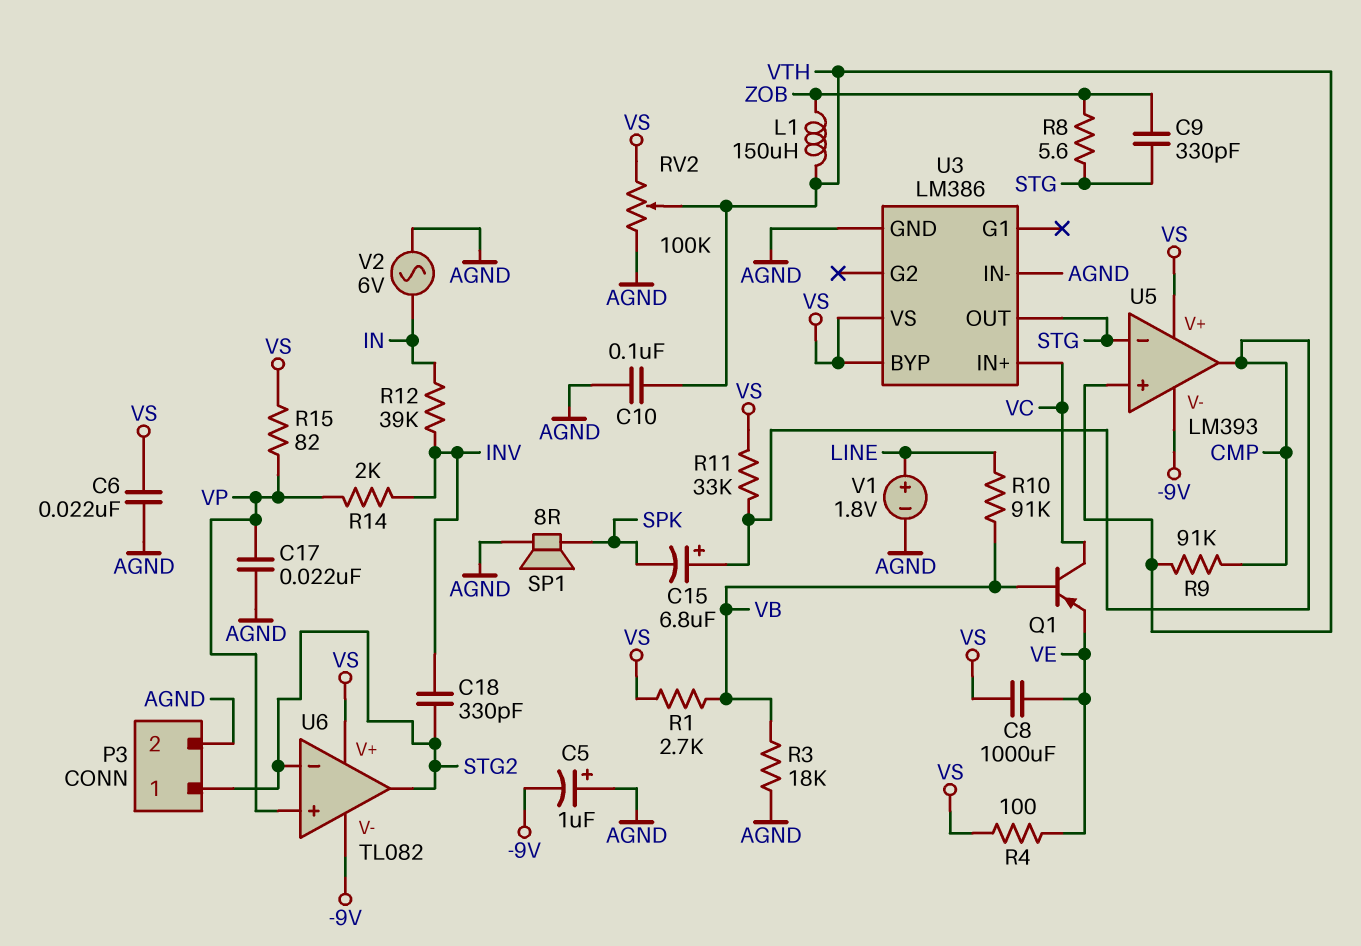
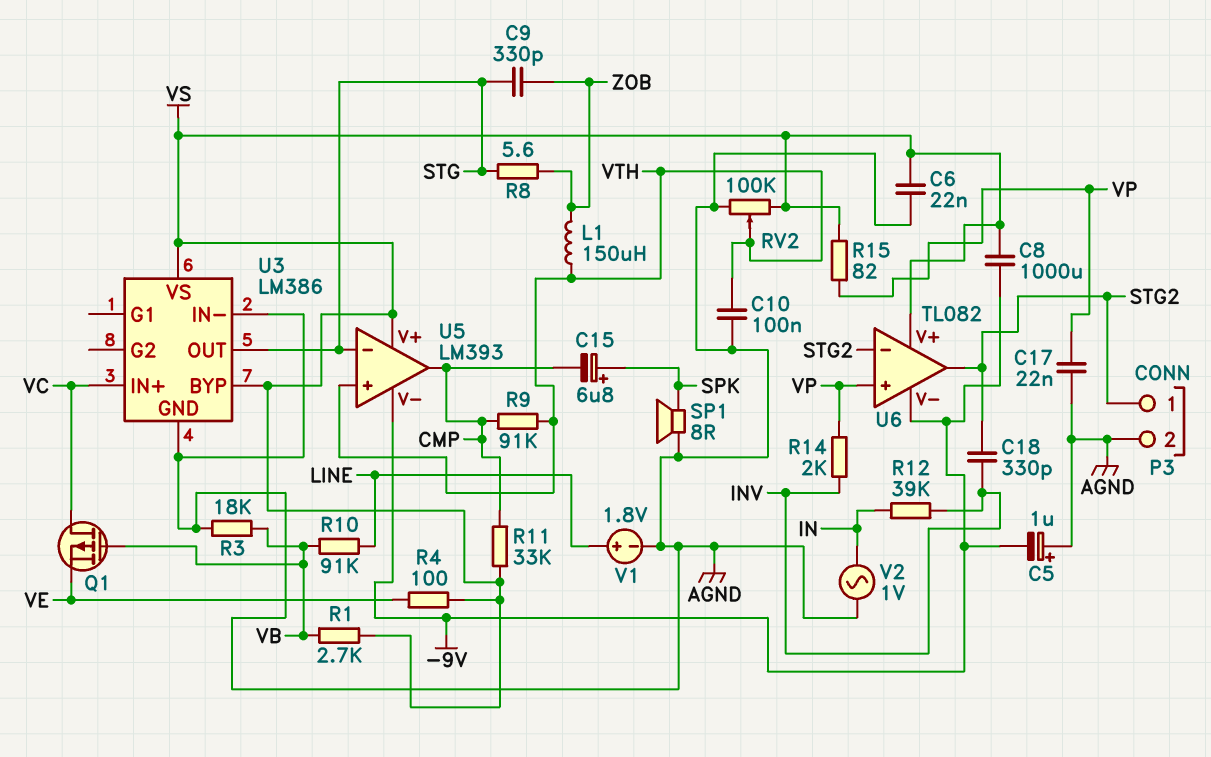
C8: 1000uF (VE, VS) -> 1000uF (-9V, VS)
C15: 6.8uF (plus CMP, minus SPK) -> 6.8uF (plus SPK, minus CMP)
Q1: PNP (B VB, C VC, E VE) -> PMOS (G VB, D VC, S VE)
V2: AC 6V (AGND, IN) -> AC 1V (AGND, IN)

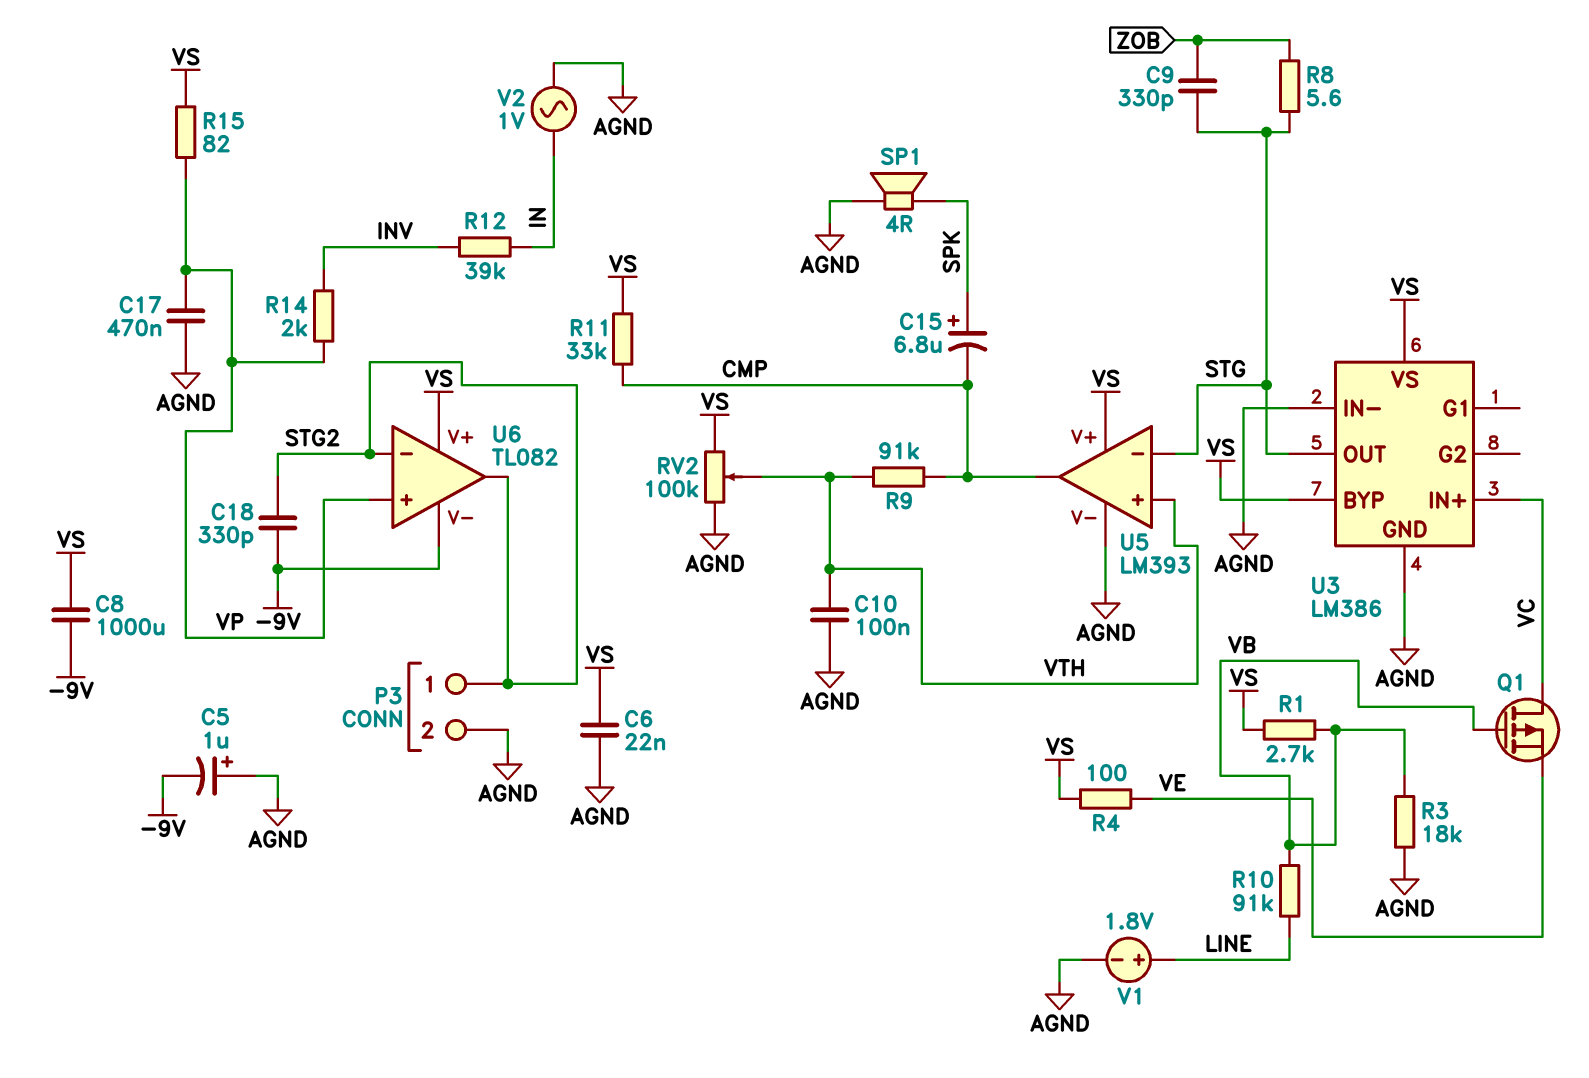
C17: 22nF (AGND, VP) -> 470nF (AGND, VP)
C18: 330pF (INV, STG2) -> 330pF (-9V, STG2)
L1: 150uH (VTH, ZOB) -> none
SP1: speaker 8R (AGND, SPK) -> speaker 4R (AGND, SPK)
U5 pin V-: -9V -> AGND

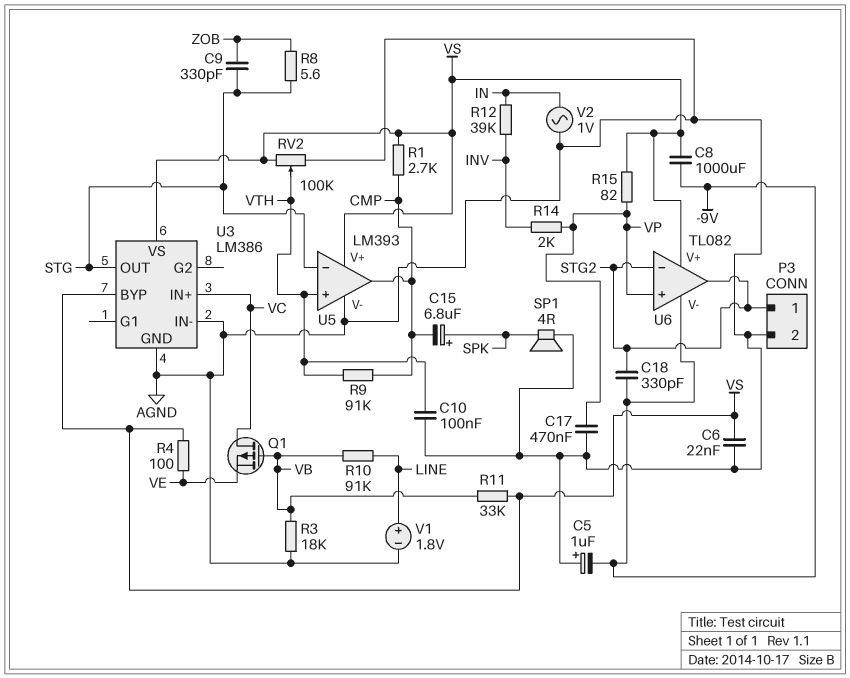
R1: 2.7k (VB, VS) -> 2.7k (CMP, VS)
R11: 33k (CMP, VS) -> 33k (VB, VS)

